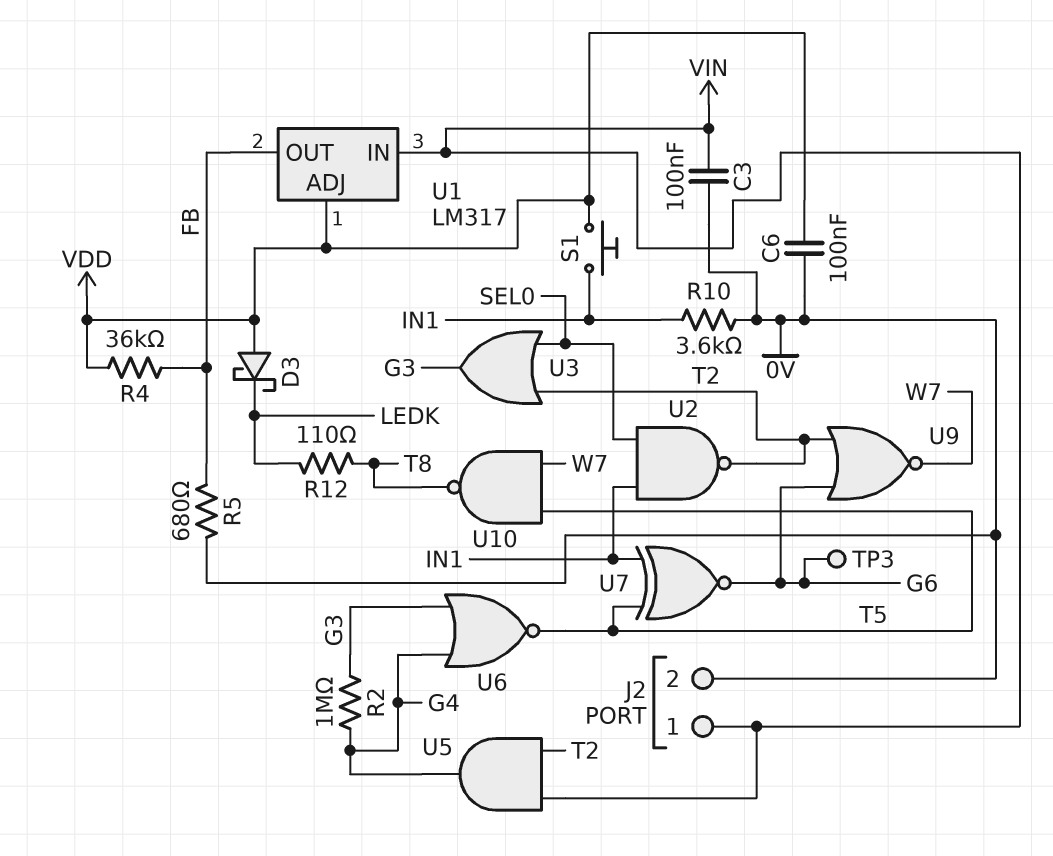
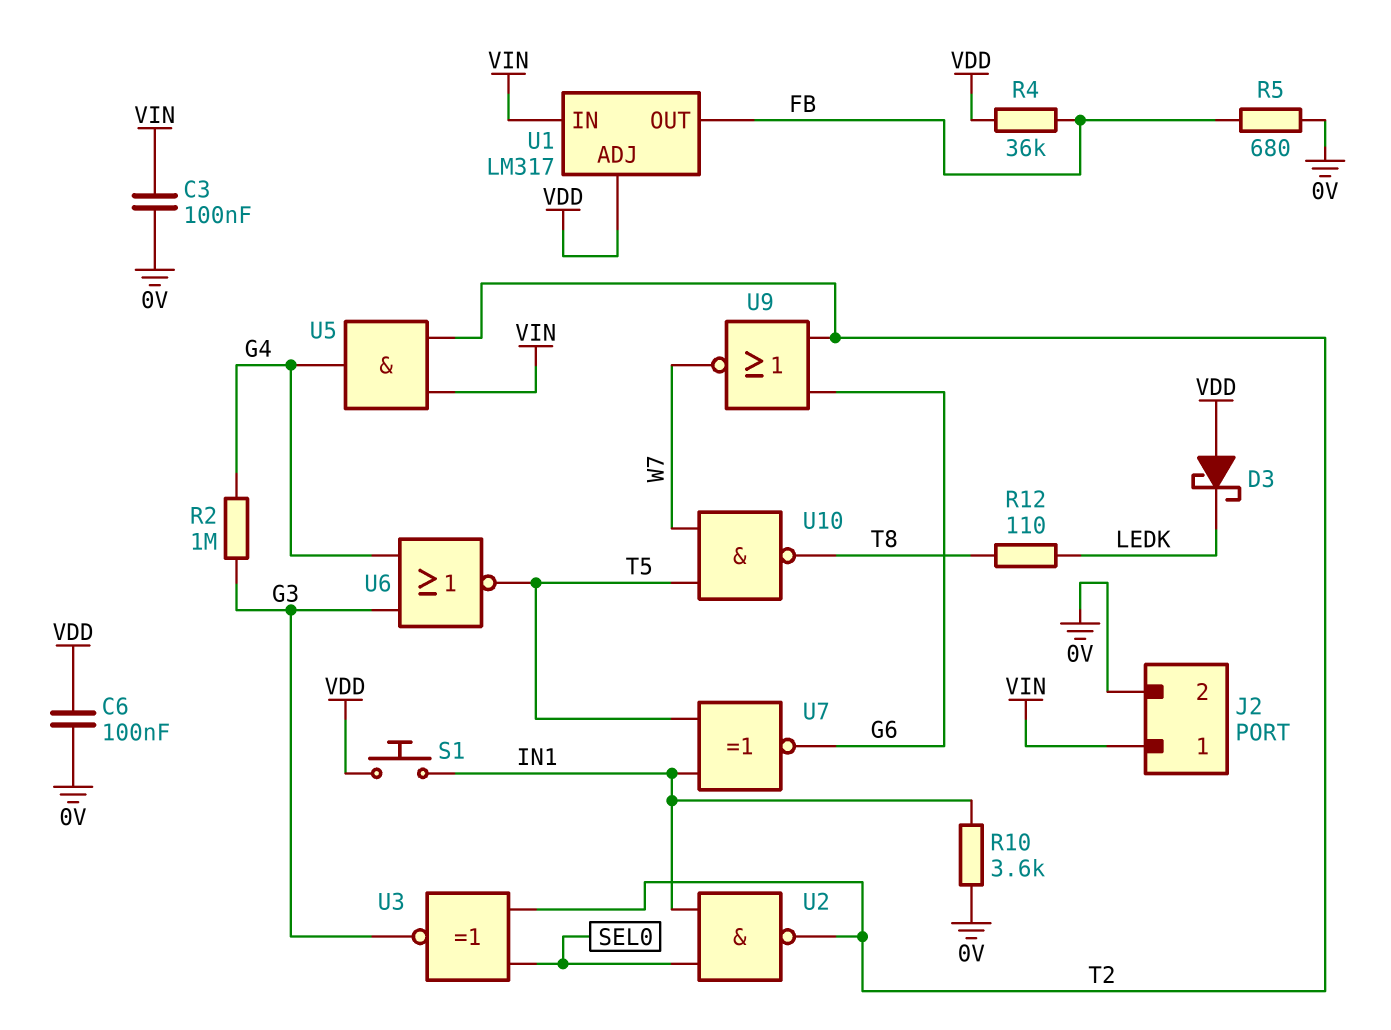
TP3: test point (G6) -> none
U3: OR (in SEL0, in T2, out G3) -> XNOR (in SEL0, in T2, out G3)

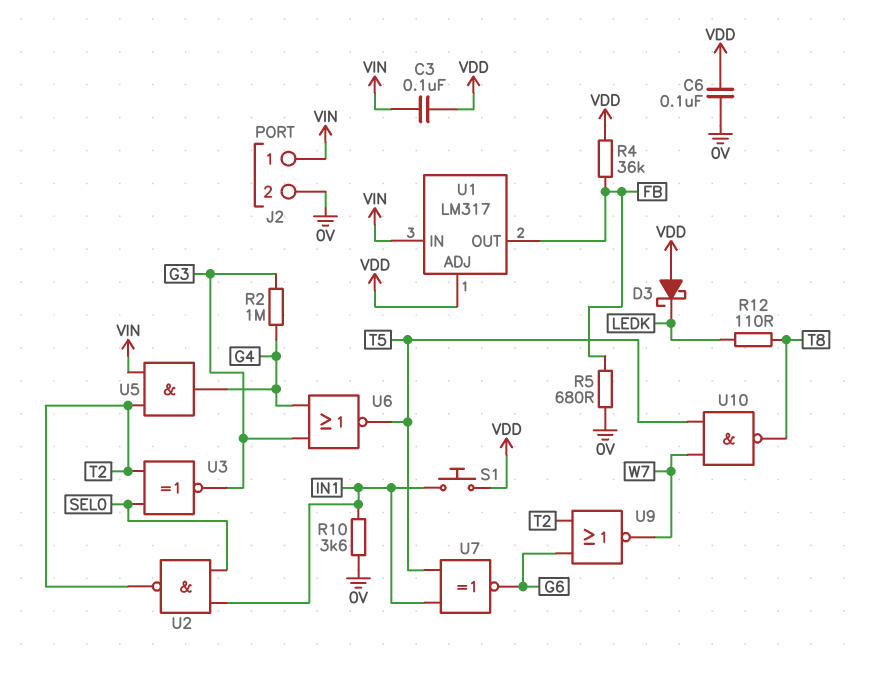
C3: 100nF (0V, VIN) -> 100nF (VDD, VIN)

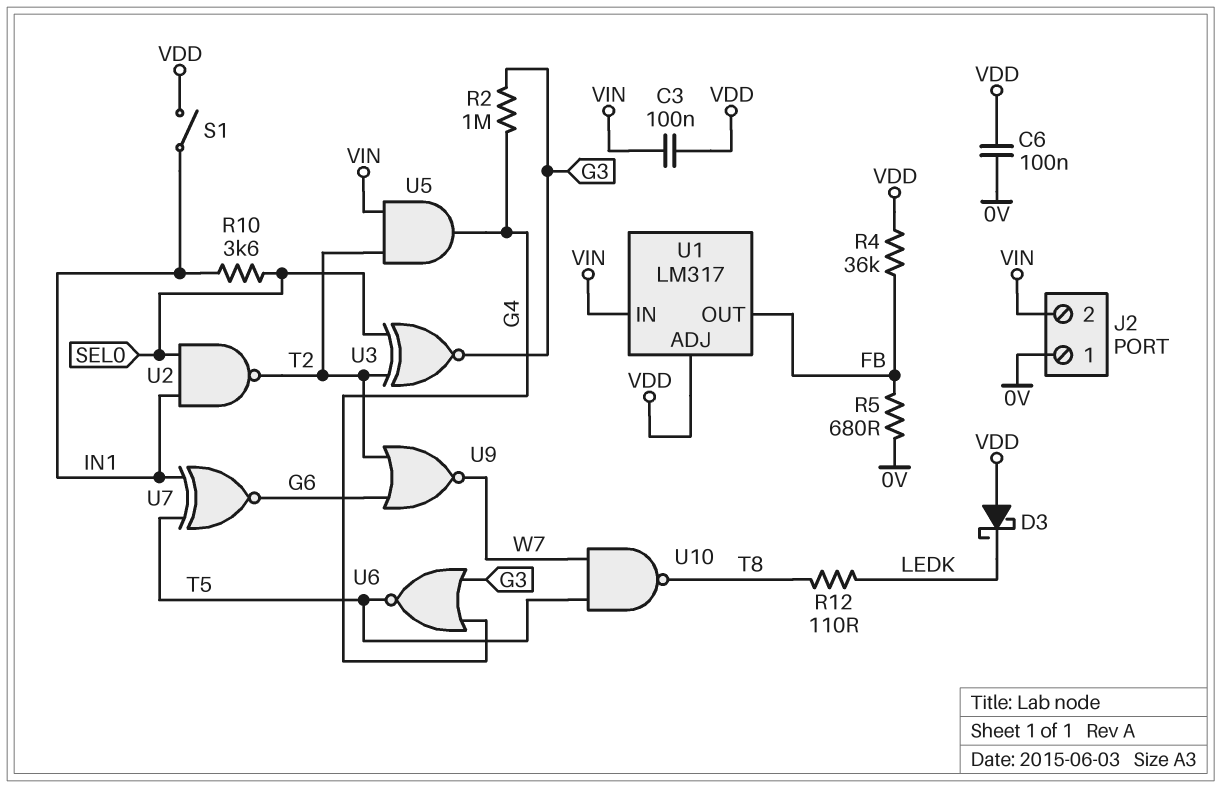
J2 pin 1: VIN -> 0V
J2 pin 2: 0V -> VIN
R10: 3.6k (0V, IN1) -> 3.6k (IN1, SEL0)
S1: button (IN1, VDD) -> switch (IN1, VDD)

